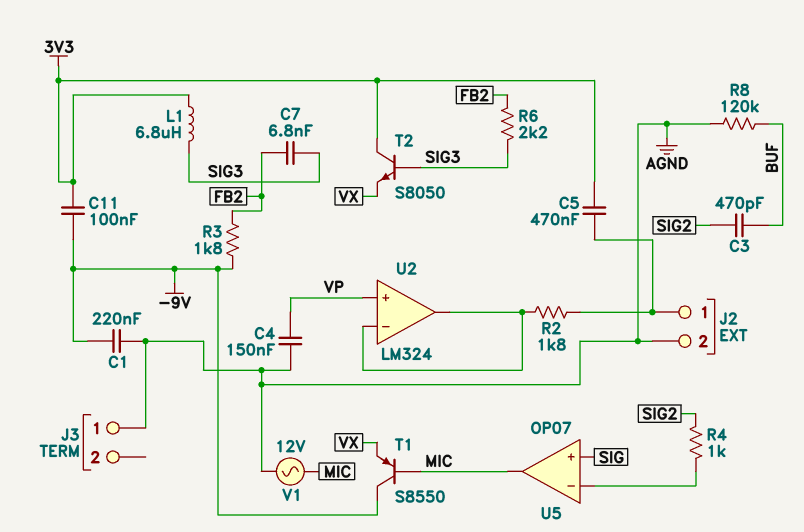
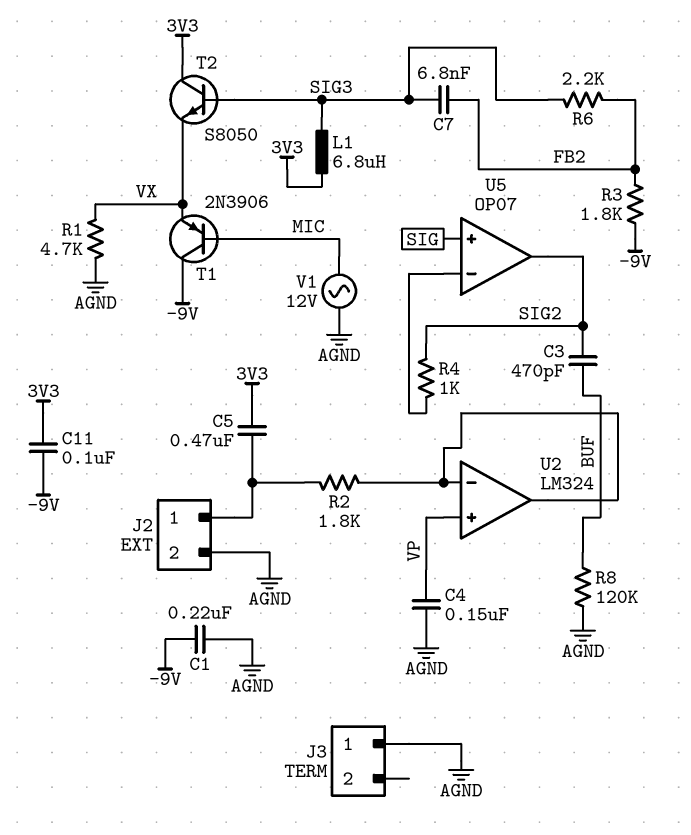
R1: none -> 4.7k (AGND, VX)
T1: PNP S8550 (B MIC, C -9V, E VX) -> PNP 2N3906 (B MIC, C -9V, E VX)
U5 pin out: MIC -> SIG2

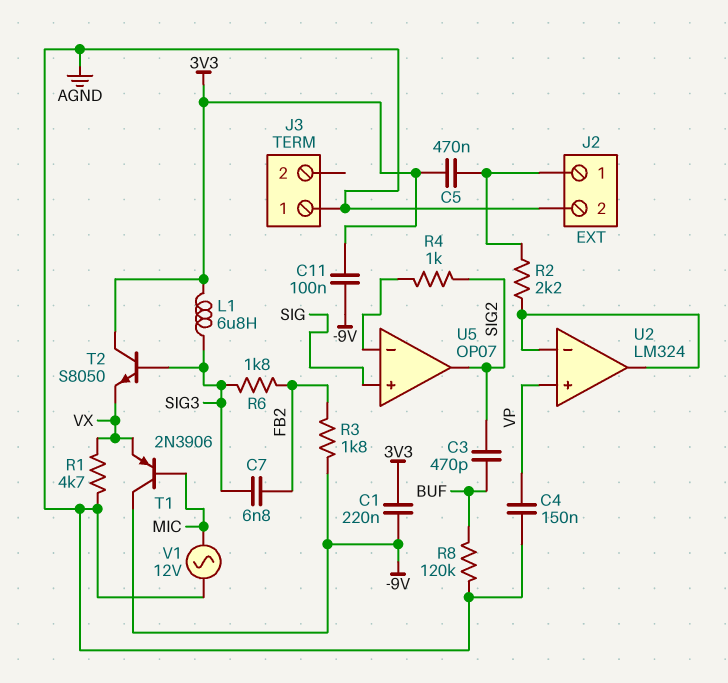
C1: 220nF (-9V, AGND) -> 220nF (-9V, 3V3)
R2: 1.8k (J2/1, U2/in-) -> 2.2k (J2/1, U2/in-)
R6: 2.2k (FB2, SIG3) -> 1.8k (FB2, SIG3)

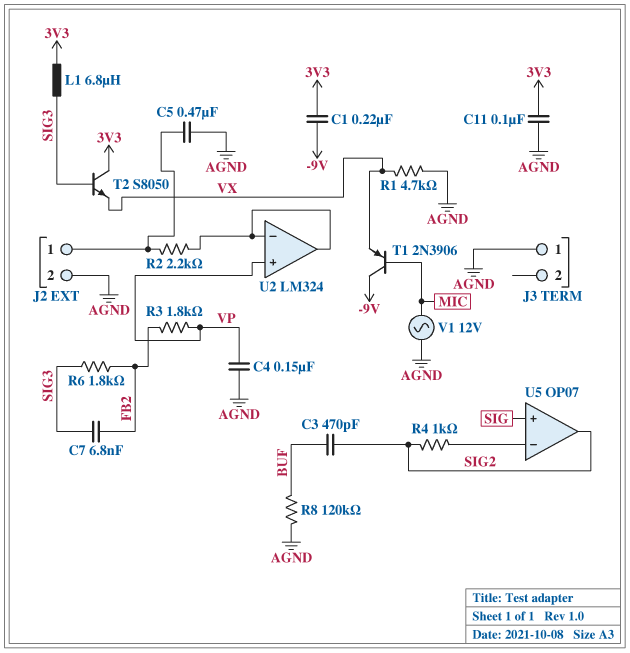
C5: 470nF (3V3, J2/1) -> 470nF (AGND, J2/1)
C11: 100nF (-9V, 3V3) -> 100nF (3V3, AGND)
R3: 1.8k (-9V, FB2) -> 1.8k (FB2, VP)

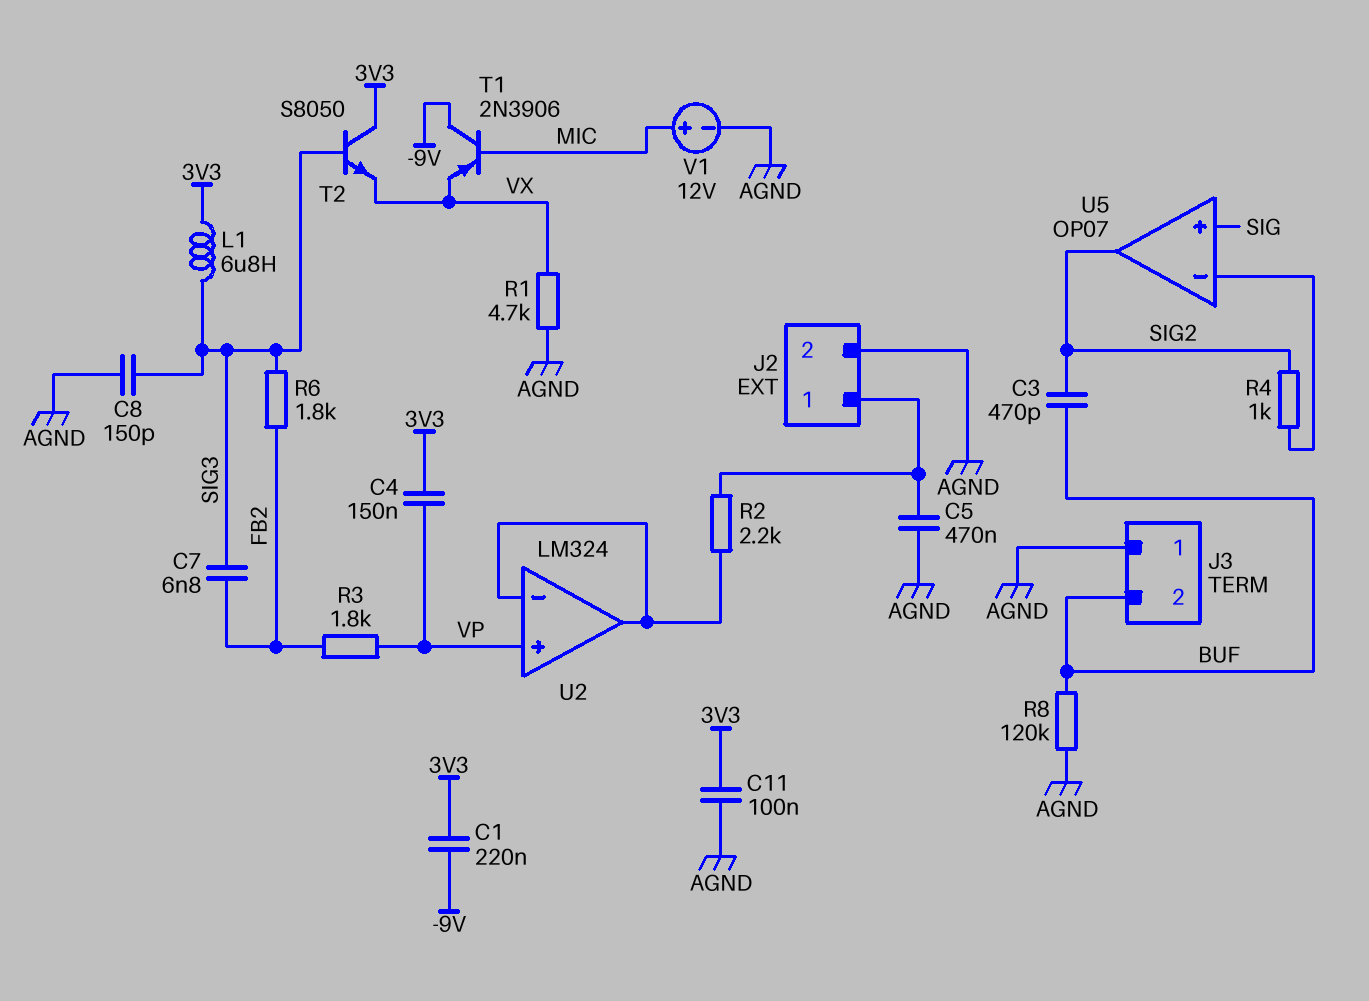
C4: 150nF (AGND, VP) -> 150nF (3V3, VP)
C8: none -> 150pF (AGND, SIG3)
J3 pin 2: none -> BUF
V1: AC 12V (AGND, MIC) -> 12V (plus MIC, minus AGND)

